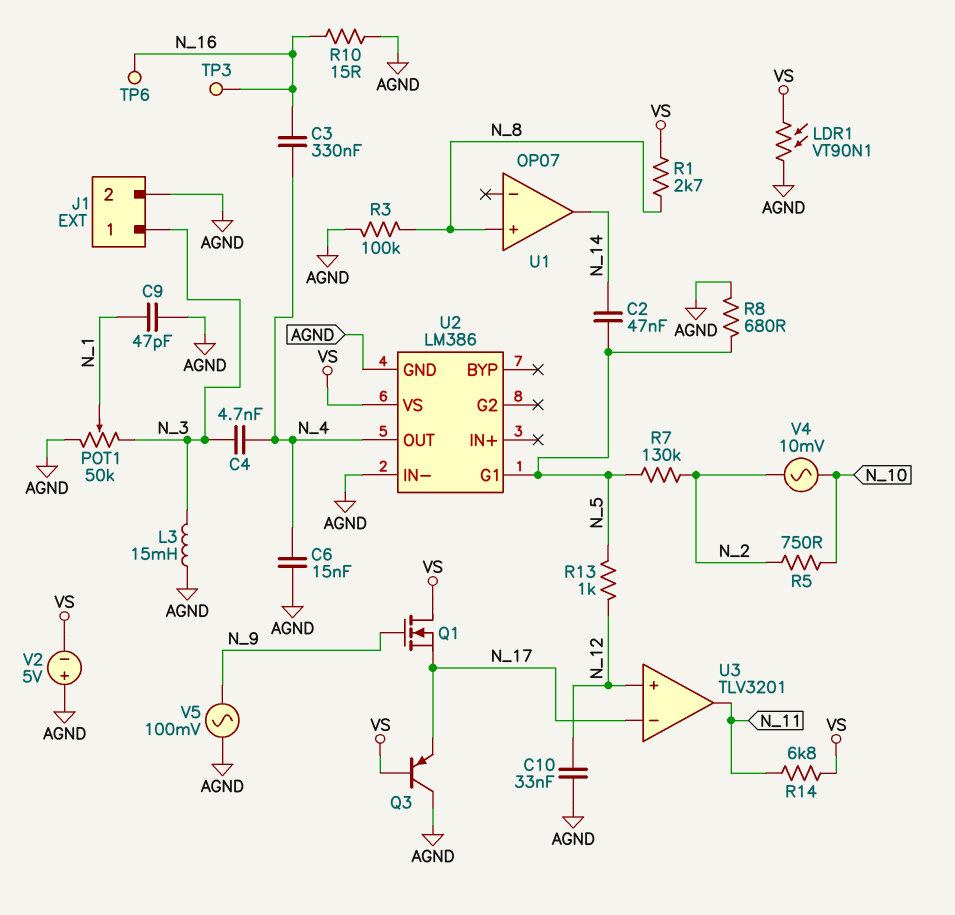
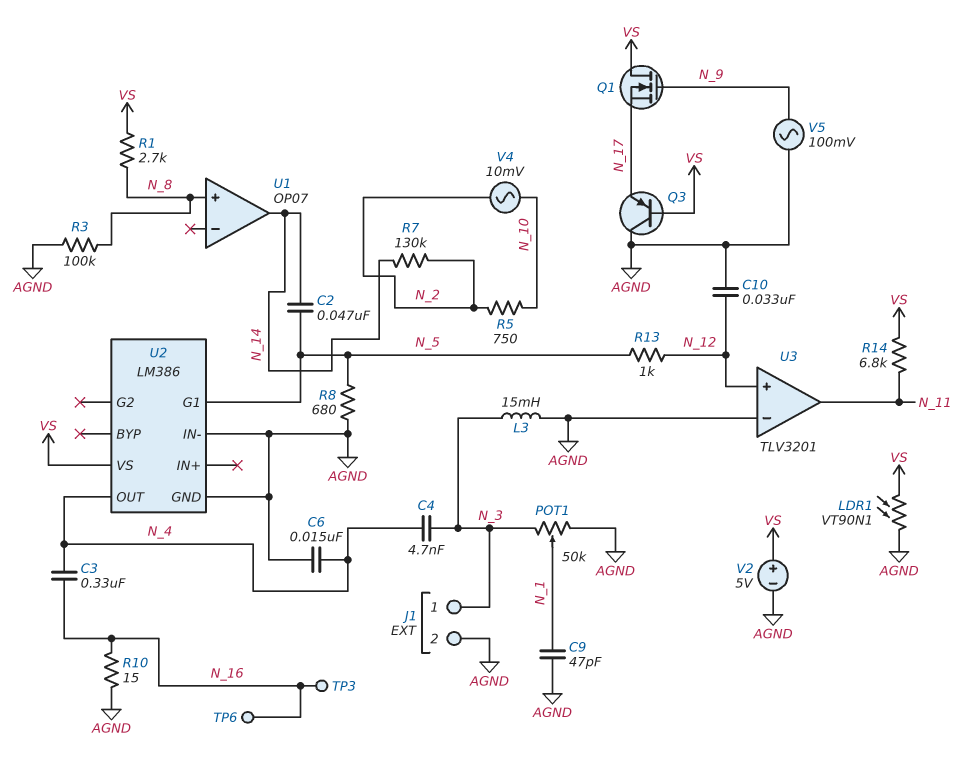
R7: 130k (N_2, N_5) -> 130k (N_2, N_14)
U3 pin in-: N_17 -> AGND
V2: 5V (plus AGND, minus VS) -> 5V (plus VS, minus AGND)

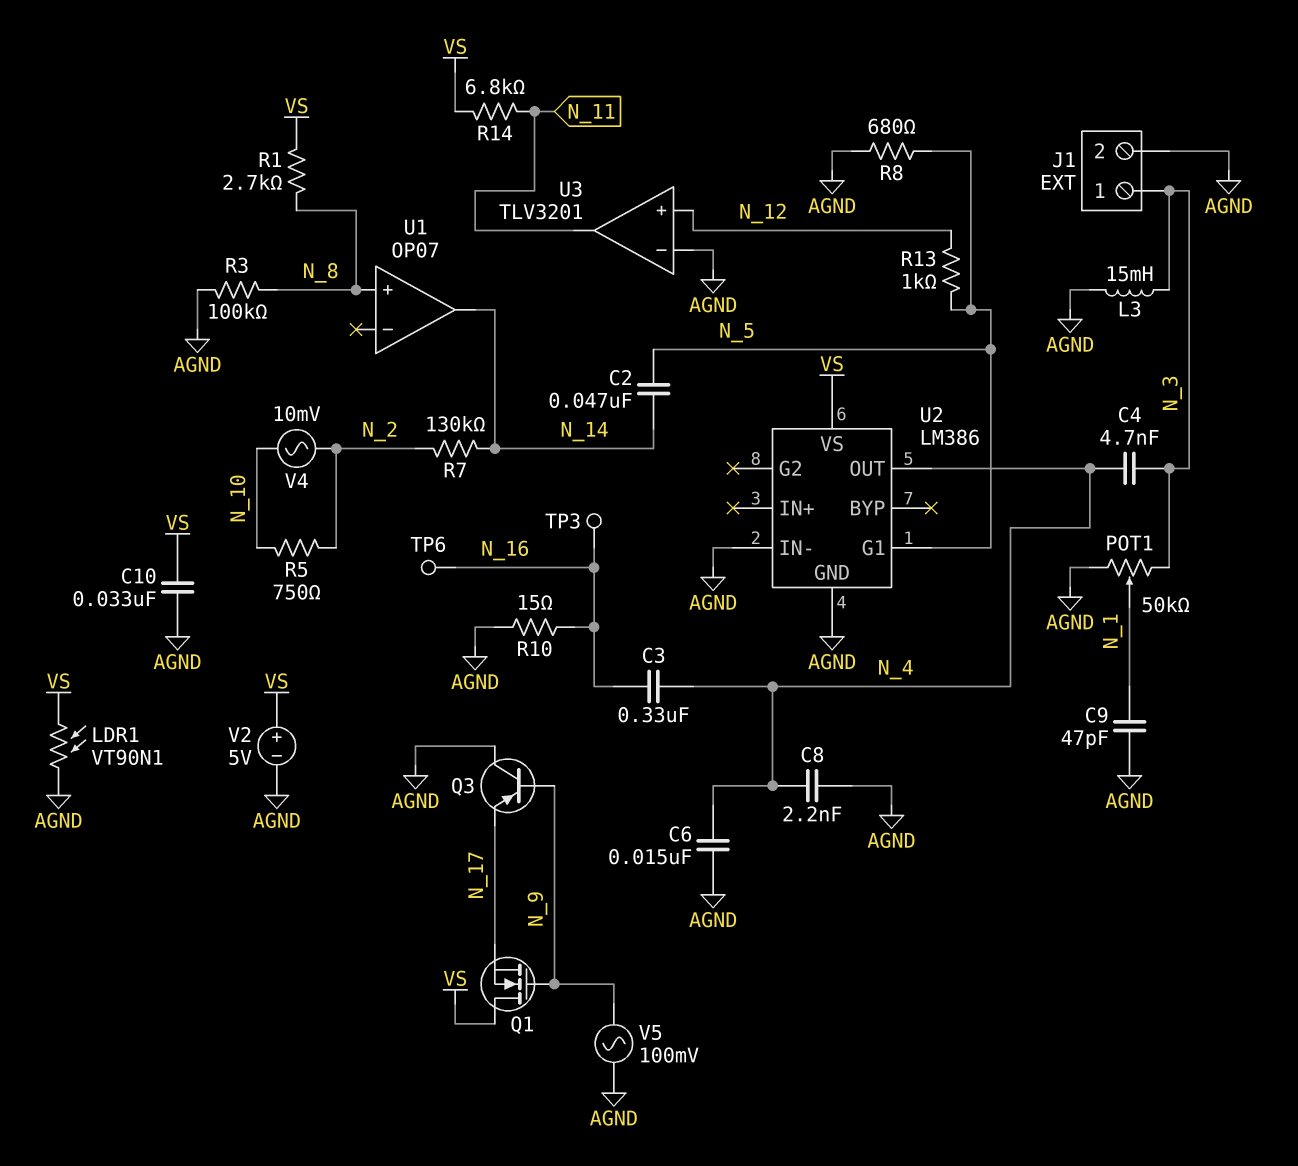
C8: none -> 2.2nF (AGND, N_4)
C10: 33nF (AGND, N_12) -> 33nF (AGND, VS)
Q3: PNP (B VS, C AGND, E N_17) -> PNP (B N_9, C AGND, E N_17)

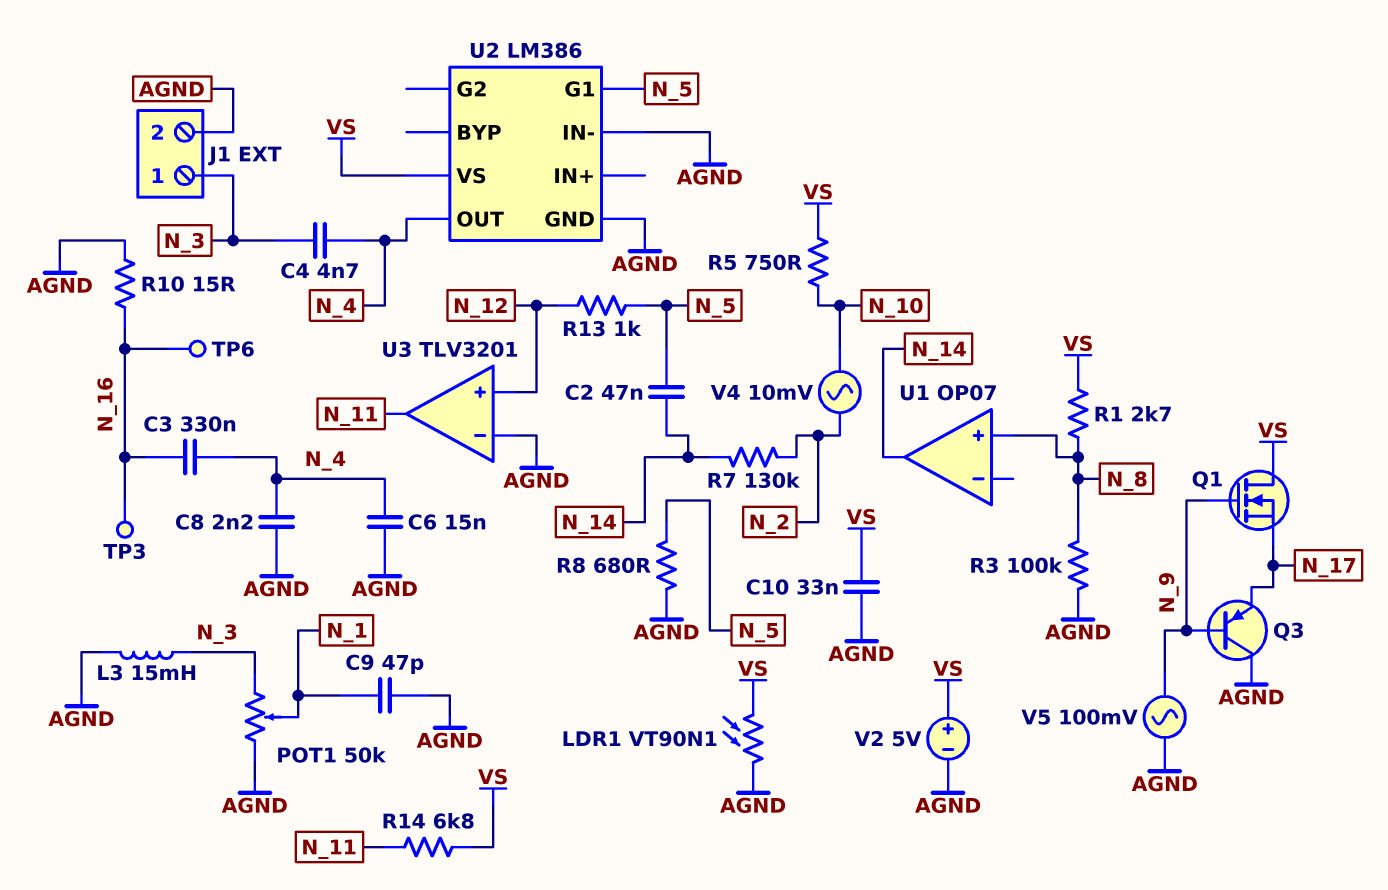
R5: 750 (N_2, N_10) -> 750 (N_10, VS)

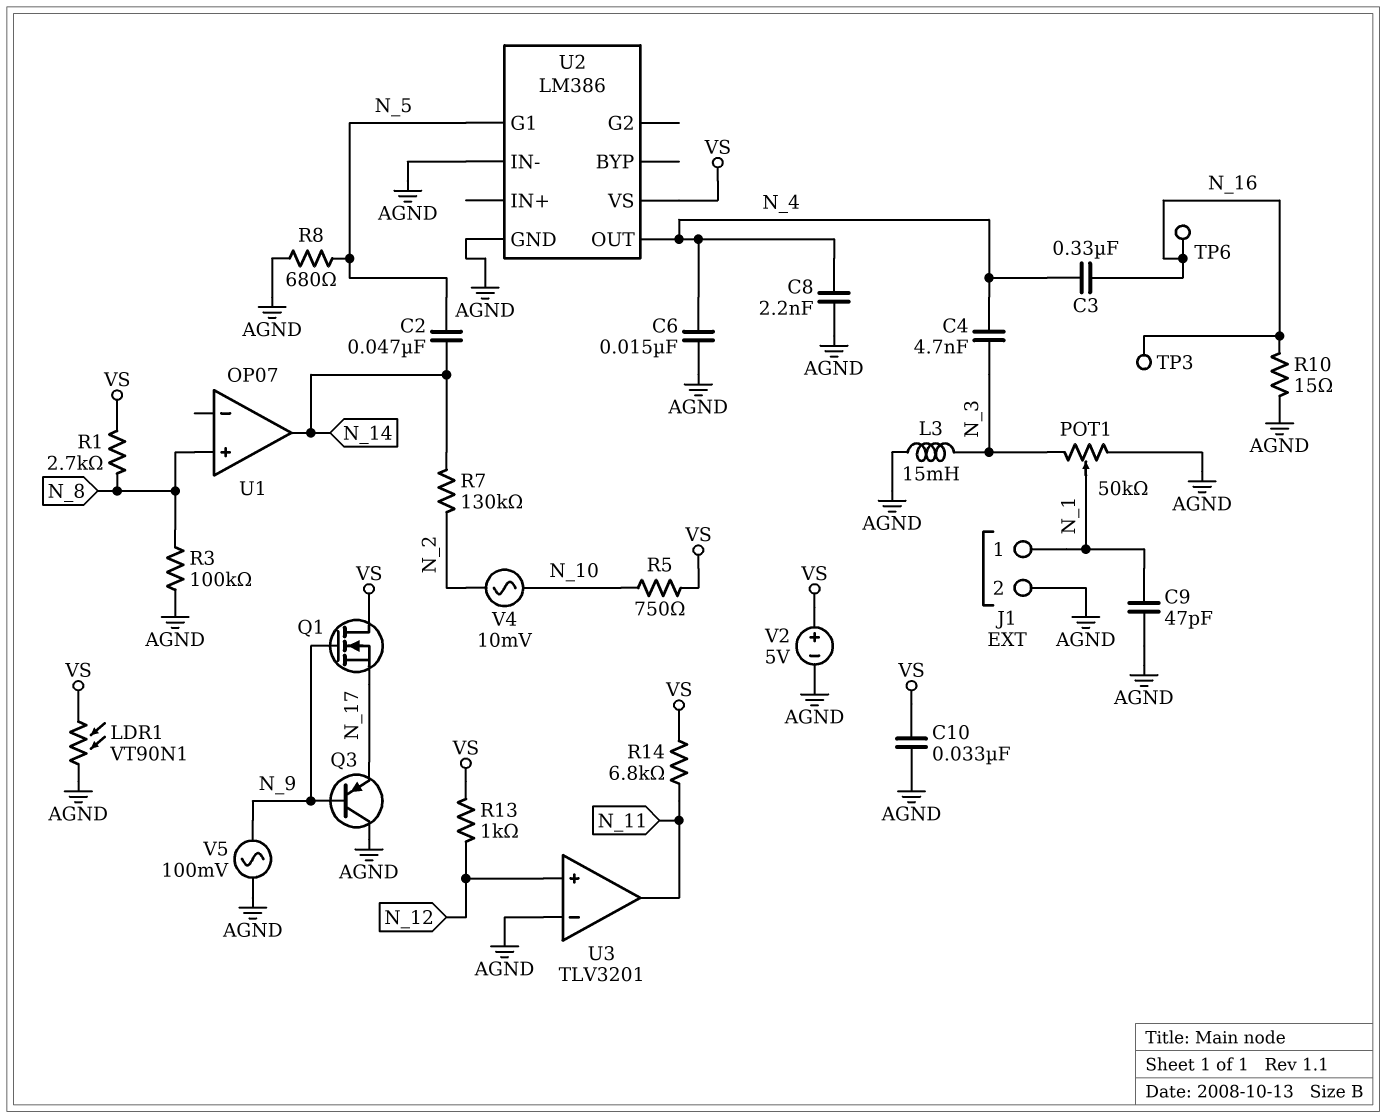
J1 pin 1: N_3 -> N_1
R13: 1k (N_5, N_12) -> 1k (N_12, VS)

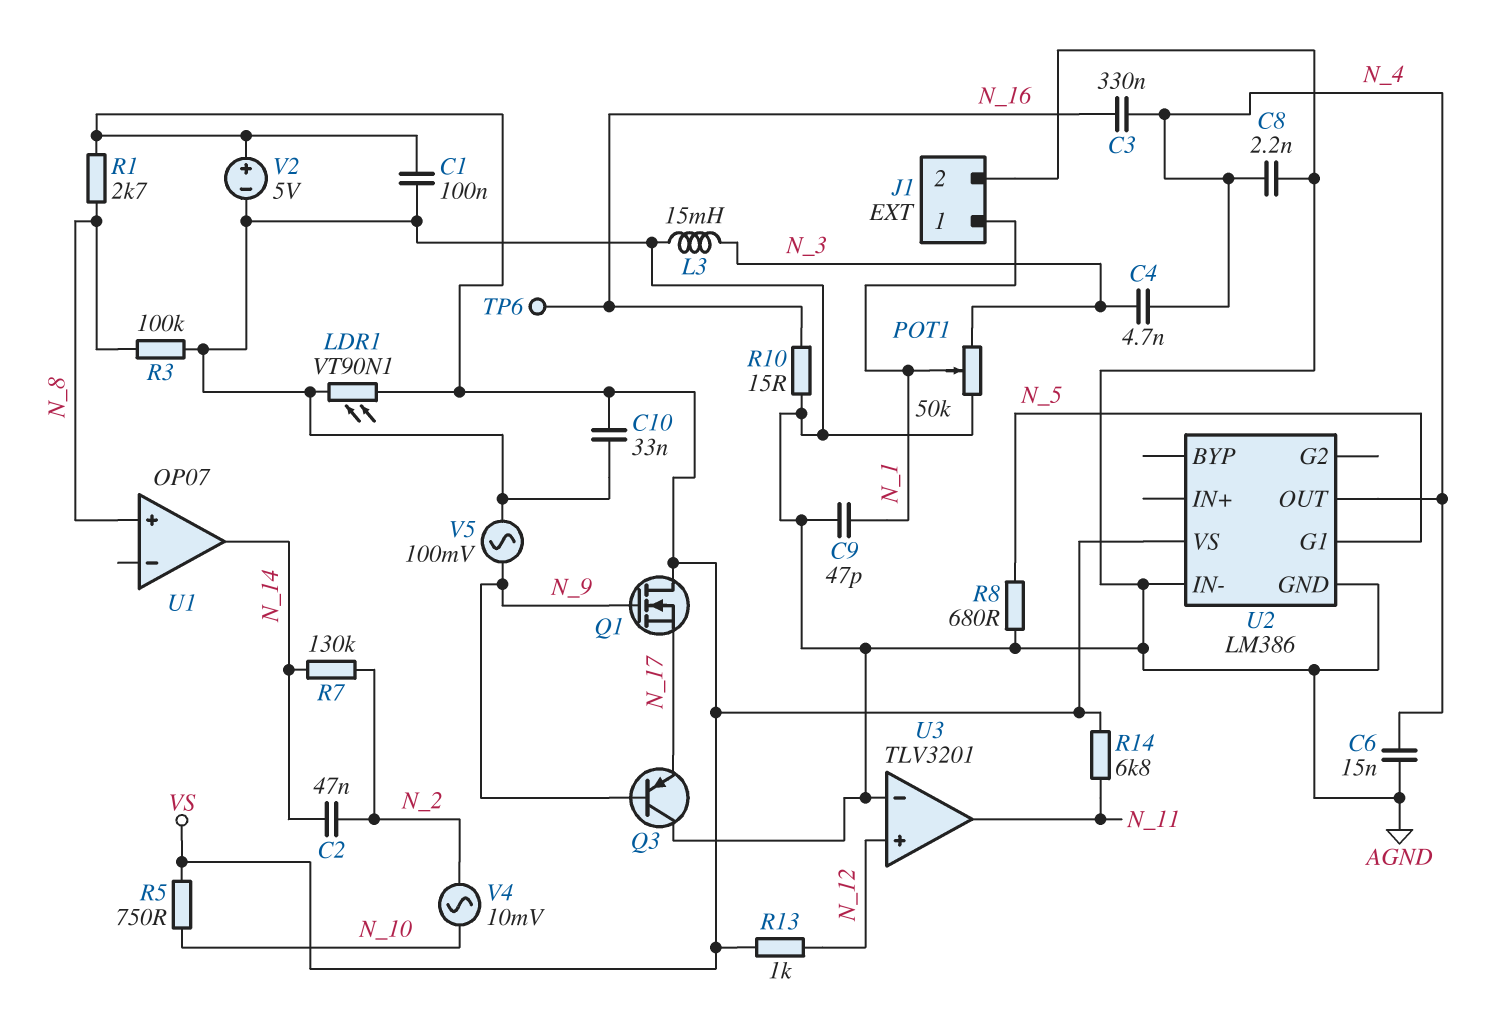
C1: none -> 100nF (AGND, VS)
C2: 47nF (N_5, N_14) -> 47nF (N_2, N_14)
TP3: test point (N_16) -> none

